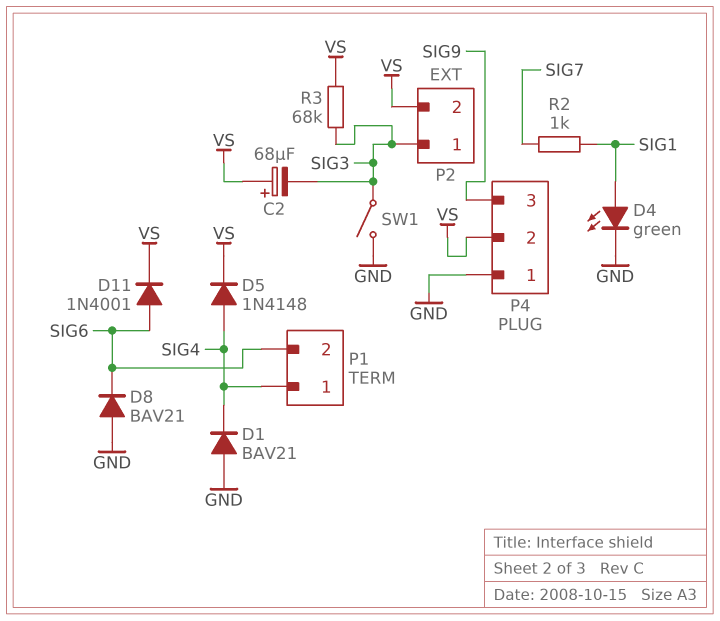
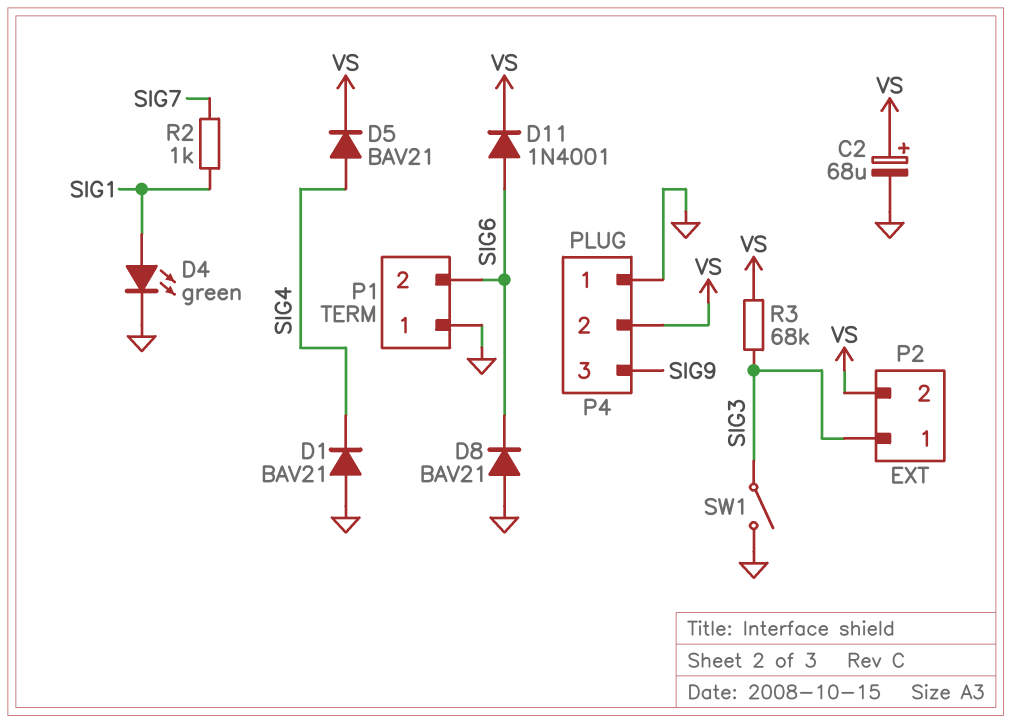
C2: 68uF (plus VS, minus SIG3) -> 68uF (plus VS, minus GND)
D5: diode 1N4148 (A SIG4, K VS) -> diode BAV21 (A SIG4, K VS)
P1 pin 1: SIG4 -> GND

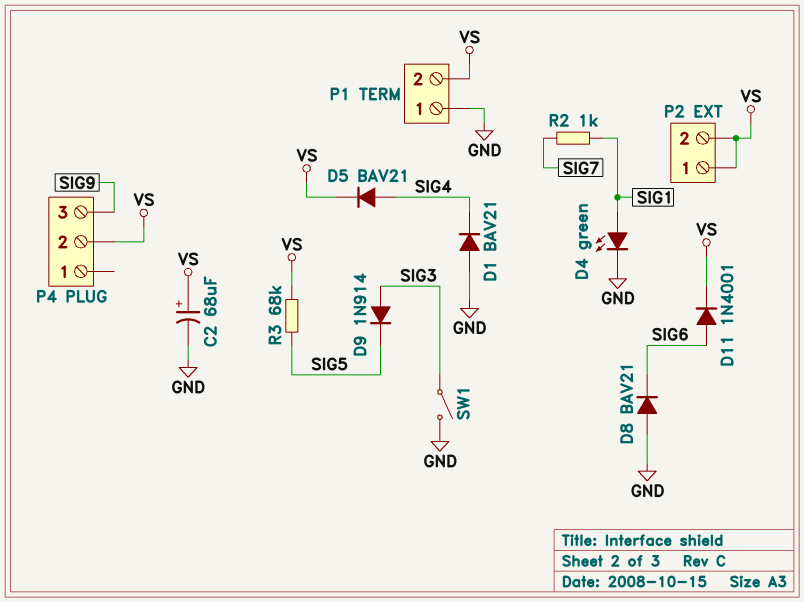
D9: none -> diode 1N914 (A SIG3, K SIG5)
P1 pin 2: SIG6 -> VS
P2 pin 1: SIG3 -> VS
P4 pin 1: GND -> none
R3: 68k (SIG3, VS) -> 68k (SIG5, VS)

